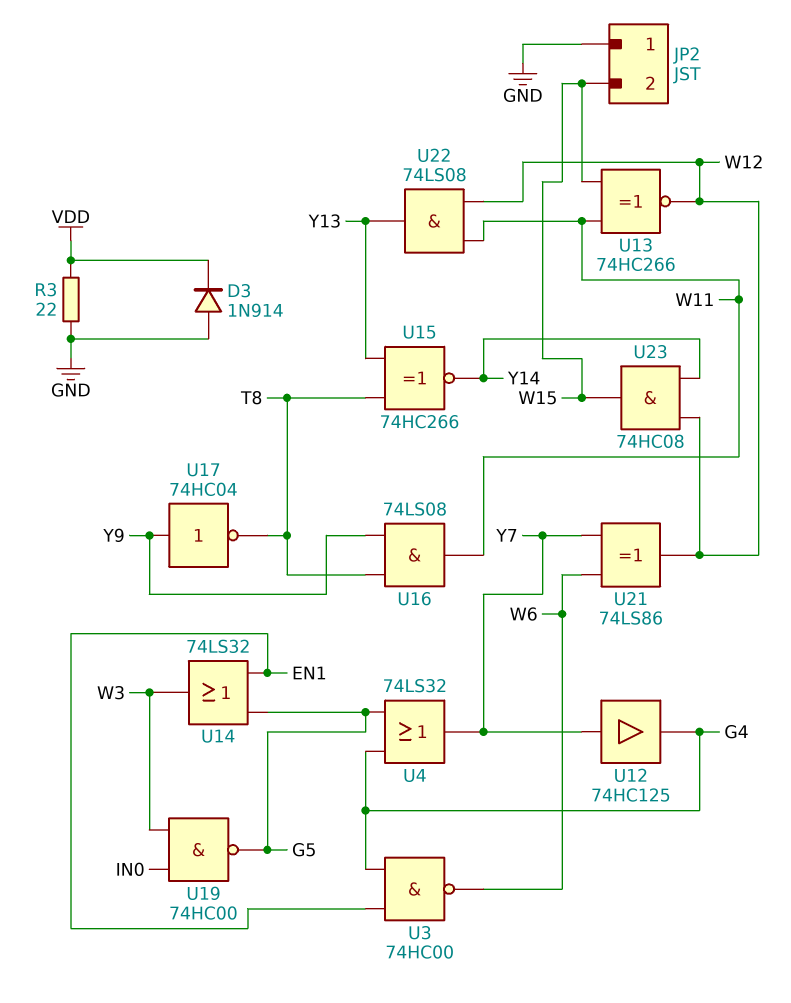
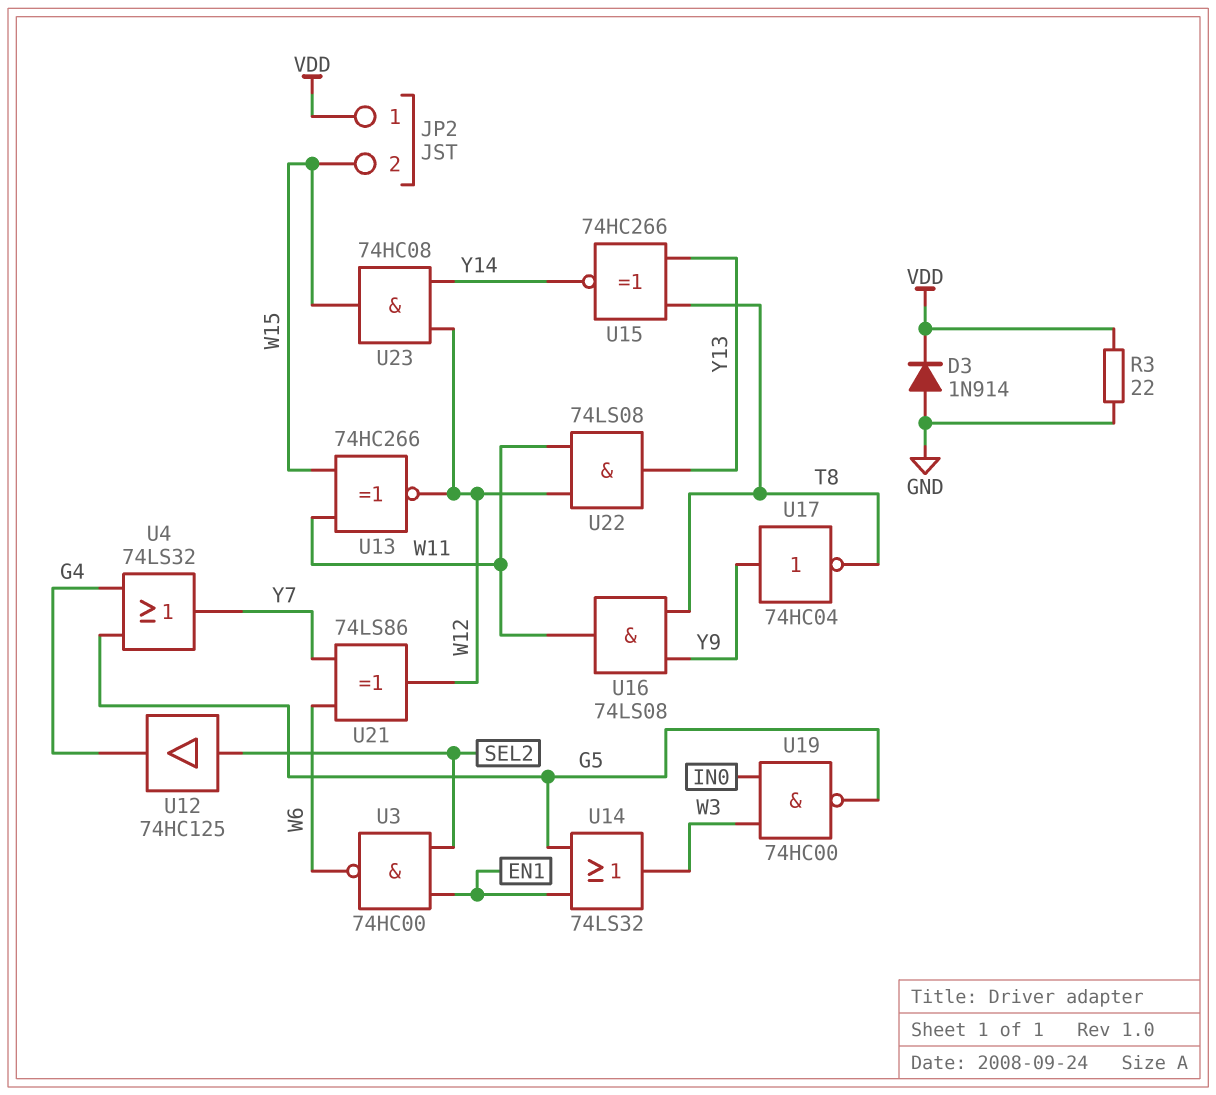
JP2 pin 1: GND -> VDD
U3: NAND 74HC00 (in EN1, in G4, out W6) -> NAND 74HC00 (in EN1, in SEL2, out W6)
U12: buffer 74HC125 (in Y7, out G4) -> buffer 74HC125 (in SEL2, out G4)

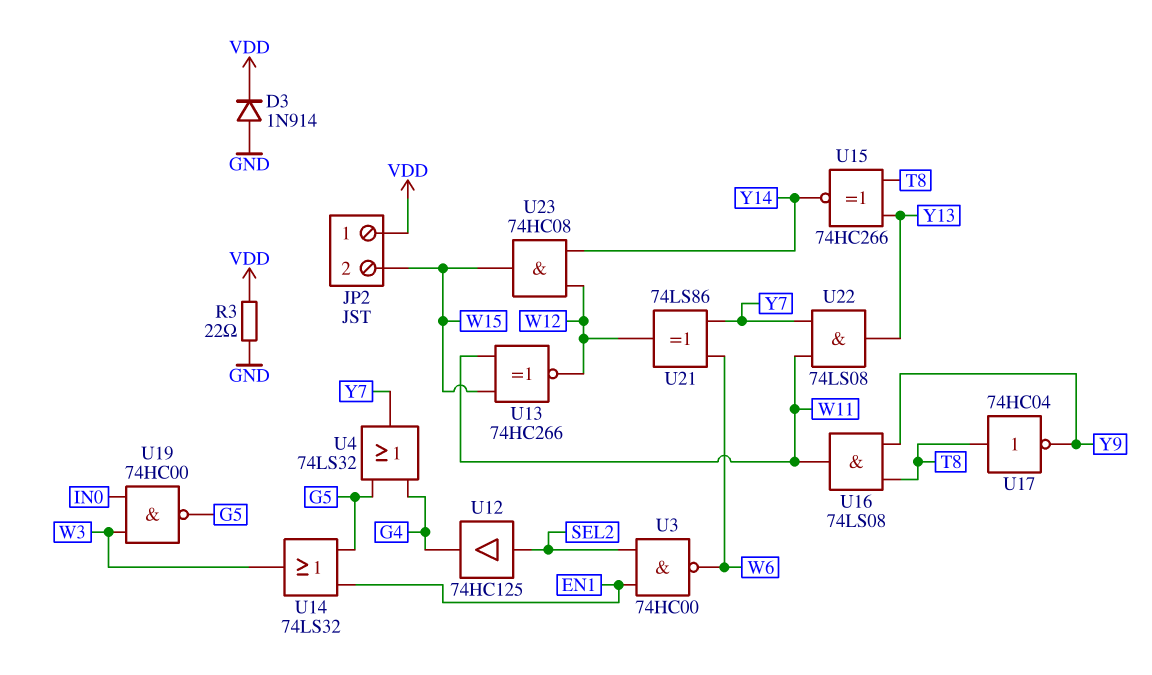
U17: NOT 74HC04 (in Y9, out T8) -> NOT 74HC04 (in T8, out Y9)
U22: AND 74LS08 (in W11, in W12, out Y13) -> AND 74LS08 (in W11, in Y7, out Y13)

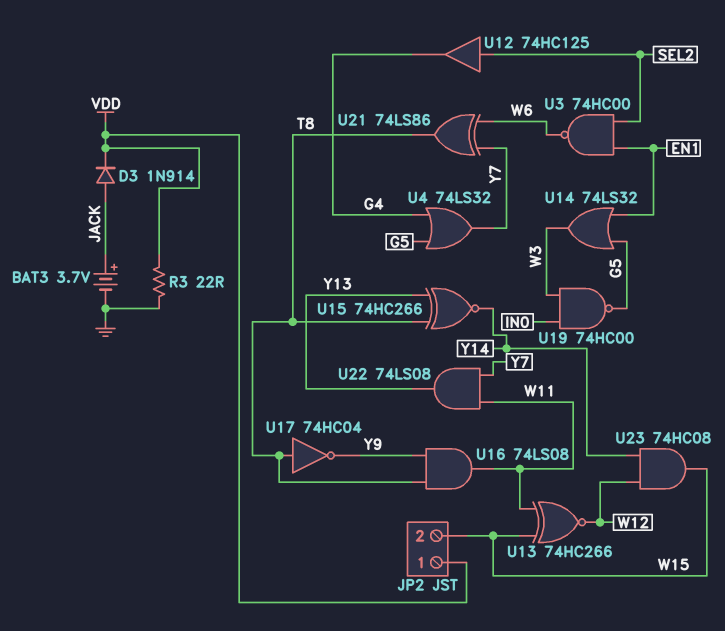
BAT3: none -> 3.7V (plus JACK, minus GND)
D3: diode 1N914 (A GND, K VDD) -> diode 1N914 (A JACK, K VDD)
U21: XOR 74LS86 (in W6, in Y7, out W12) -> XOR 74LS86 (in W6, in Y7, out T8)

